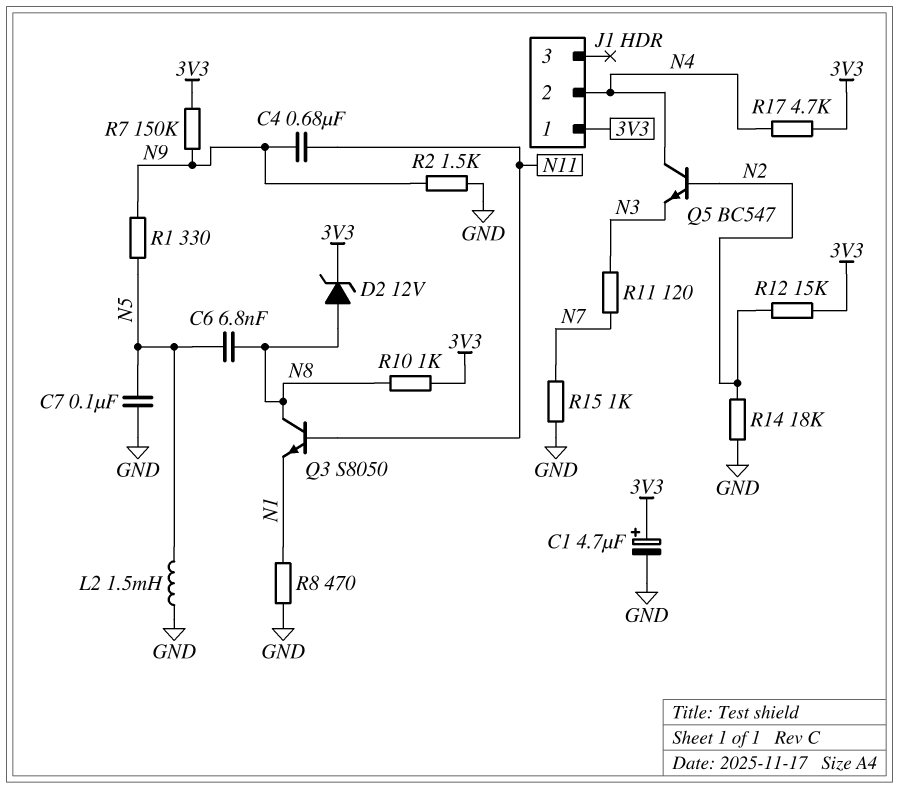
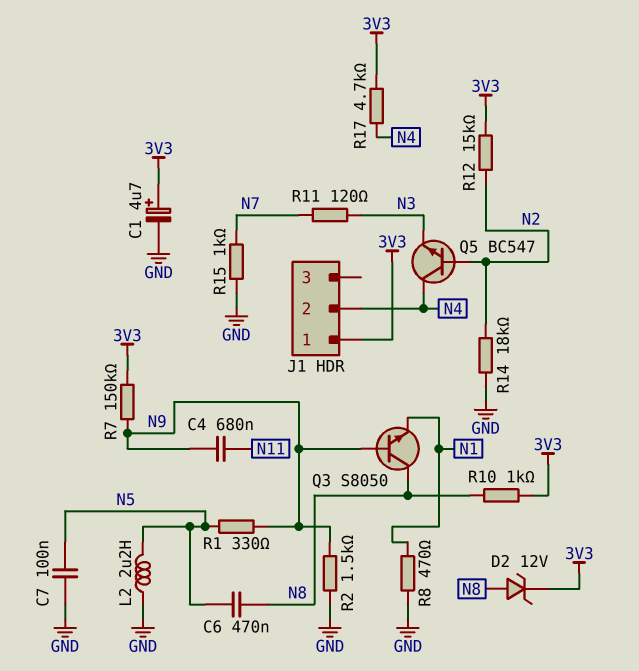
C6: 6.8nF (N5, N8) -> 470nF (N5, N8)
L2: 1.5mH (GND, N5) -> 2.2uH (GND, N5)
Q3: NPN S8050 (B N11, C N8, E N1) -> NPN S8050 (B N9, C N8, E N1)

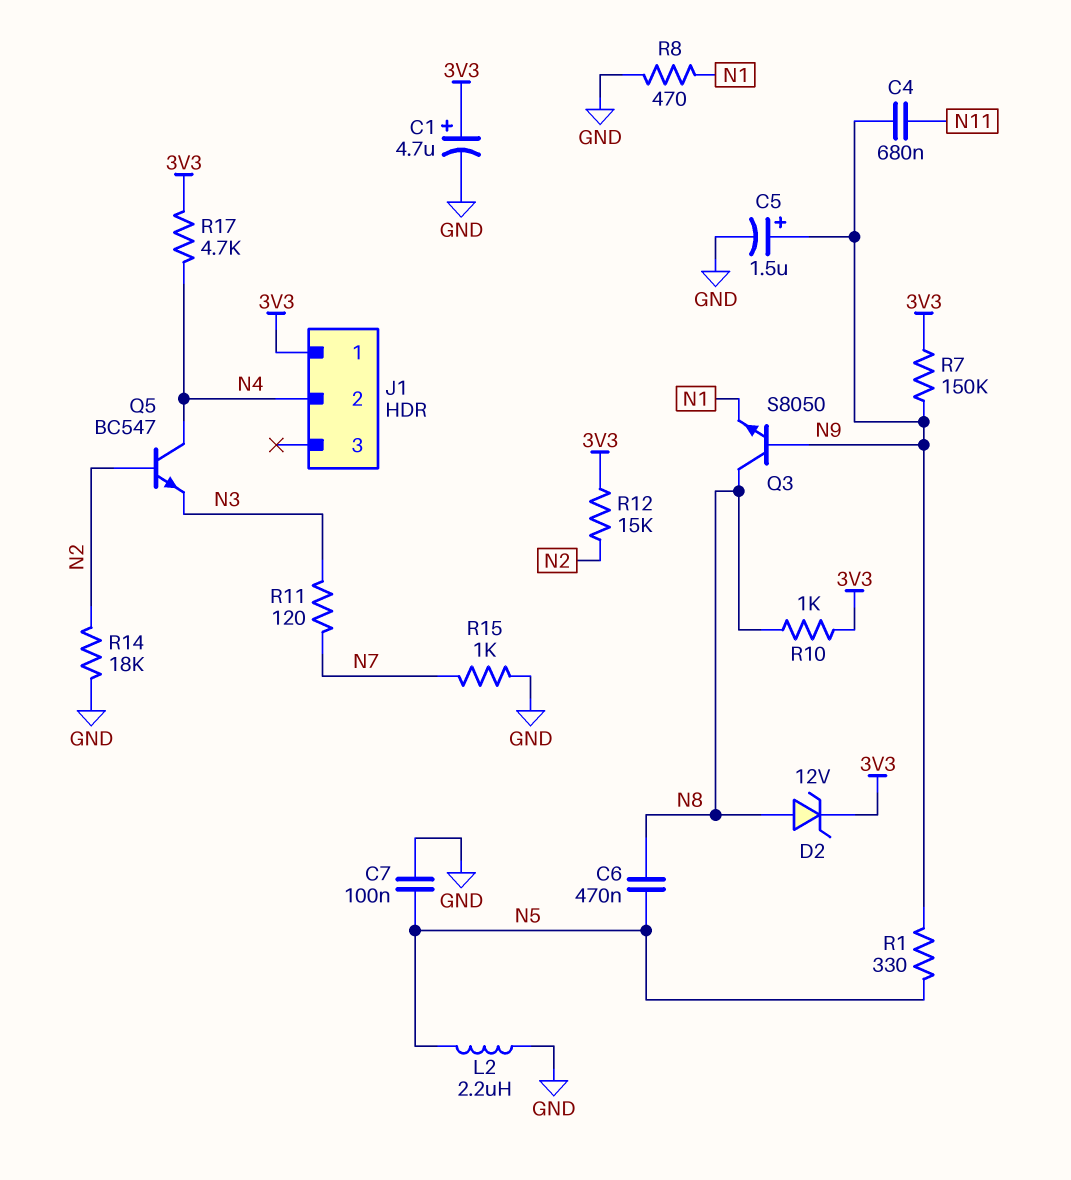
C5: none -> 1.5uF (plus N9, minus GND)
R2: 1.5k (GND, N9) -> none

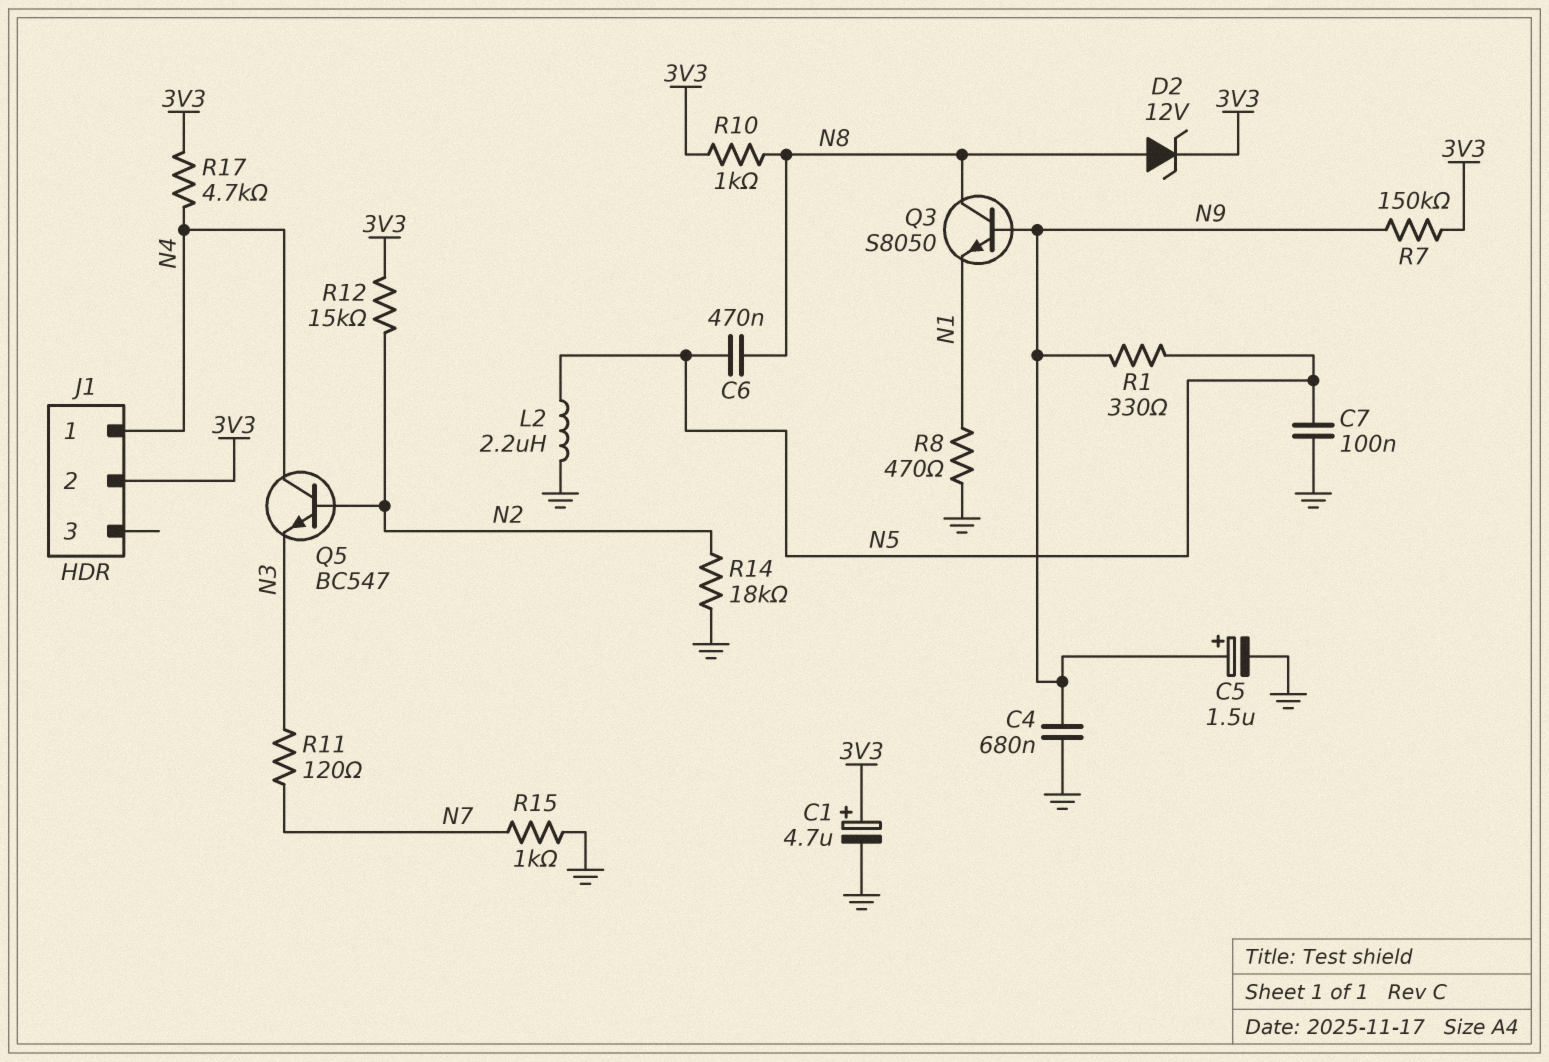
C4: 680nF (N9, N11) -> 680nF (GND, N9)
J1 pin 1: 3V3 -> N4
J1 pin 2: N4 -> 3V3

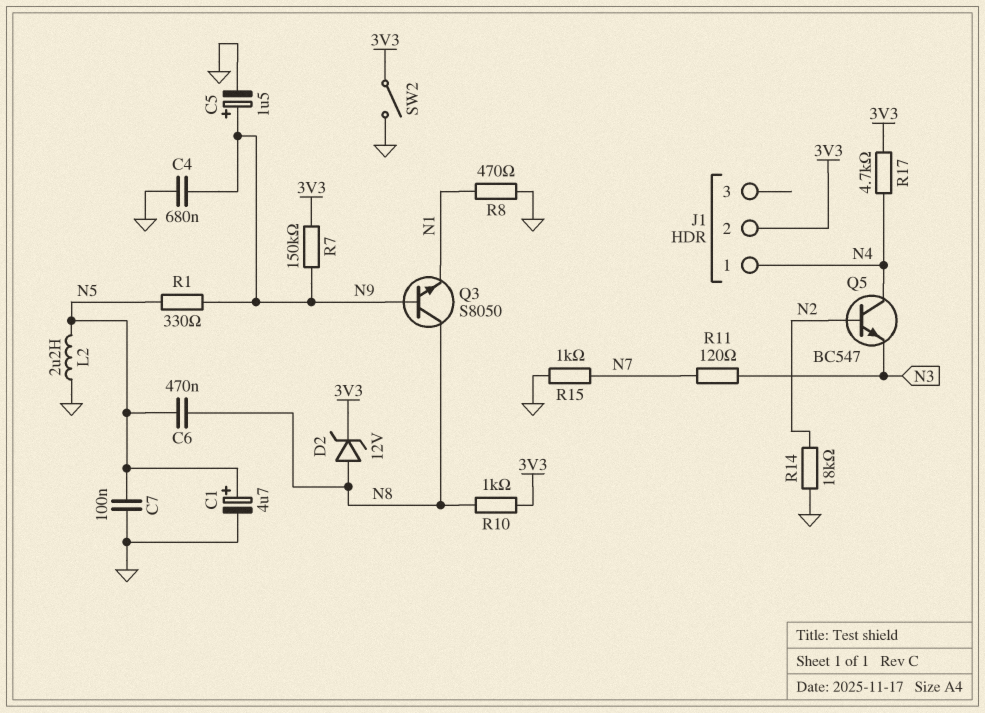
C1: 4.7uF (plus 3V3, minus GND) -> 4.7uF (plus N5, minus GND)
R12: 15k (3V3, N2) -> none
SW2: none -> switch (3V3, GND)

